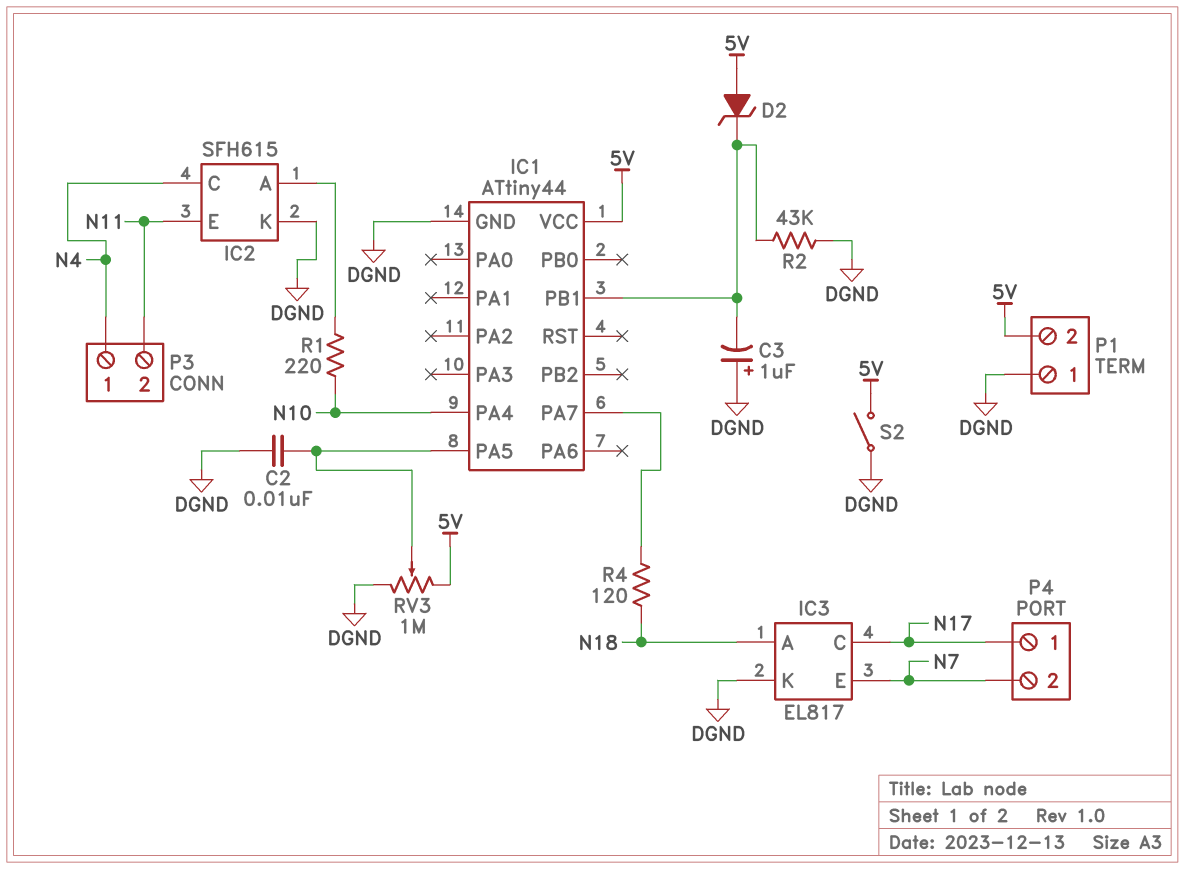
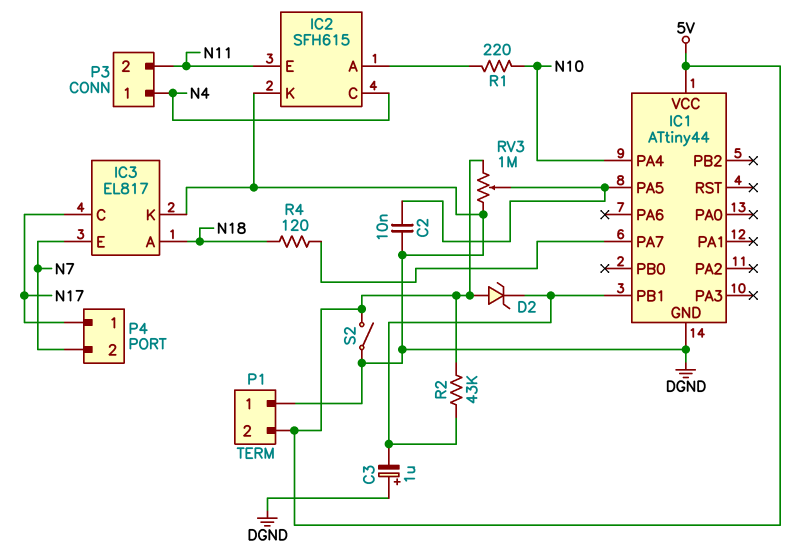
R2: 43k (DGND, IC1/PB1) -> 43k (5V, IC1/PB1)

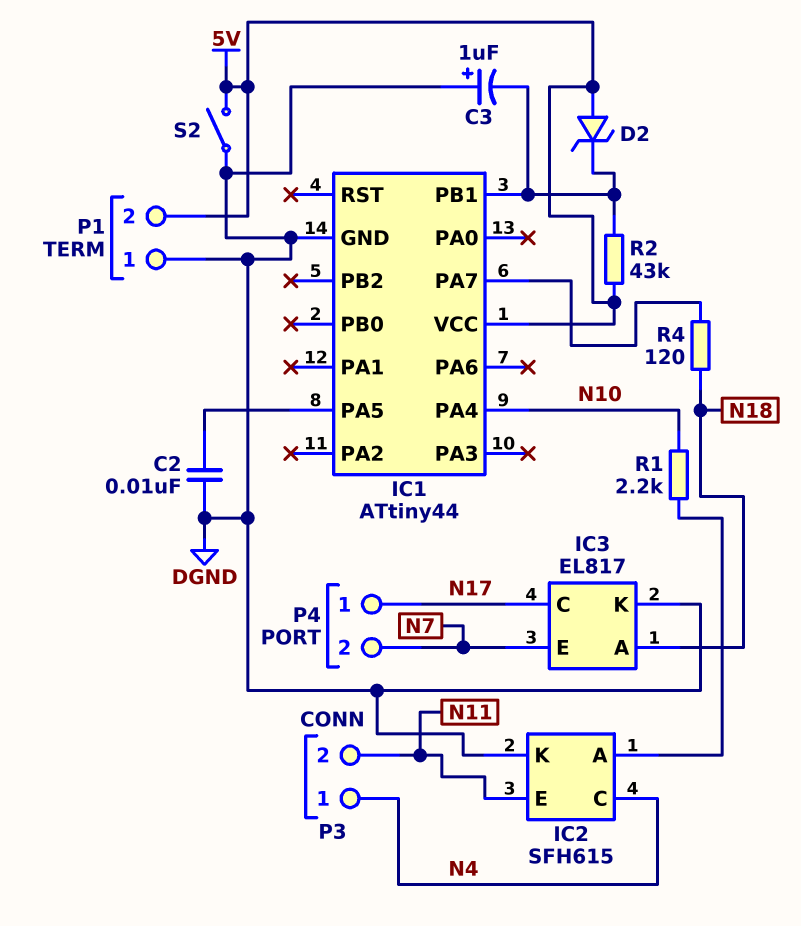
R1: 220 (IC2/A, N10) -> 2.2k (IC2/A, N10)
RV3: 1M (5V, DGND, wiper IC1/PA5) -> none

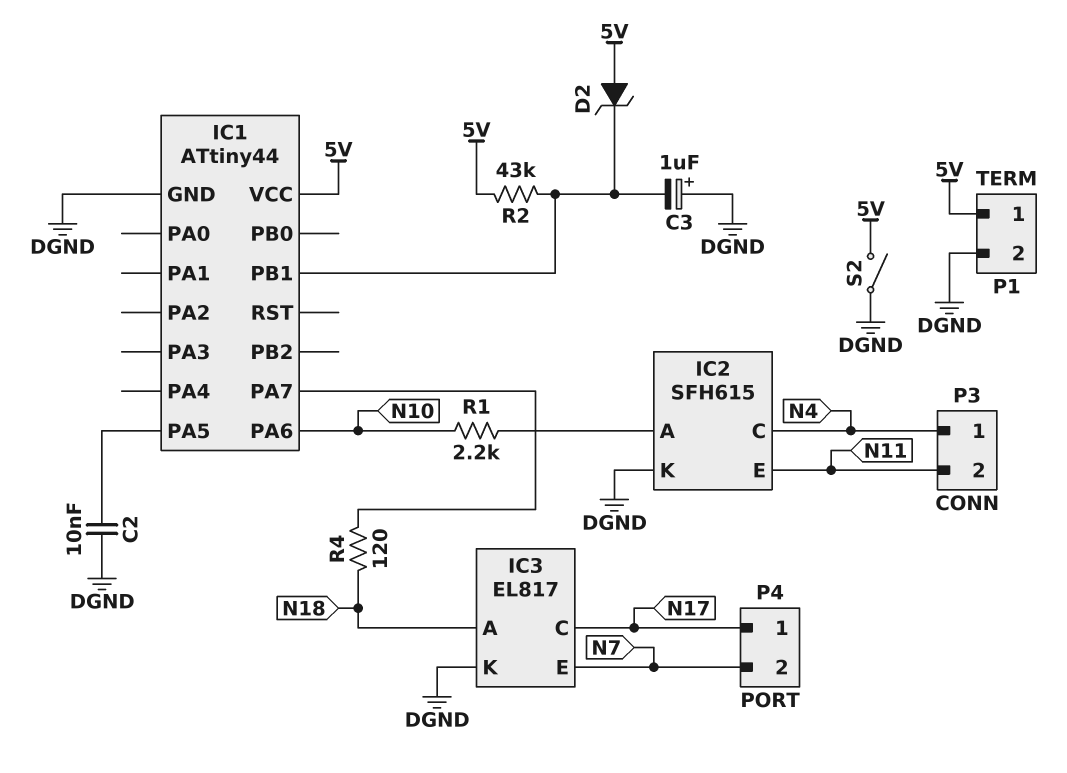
IC1 pin PA4: N10 -> none
IC1 pin PA6: none -> N10
P1 pin 1: DGND -> 5V
P1 pin 2: 5V -> DGND

